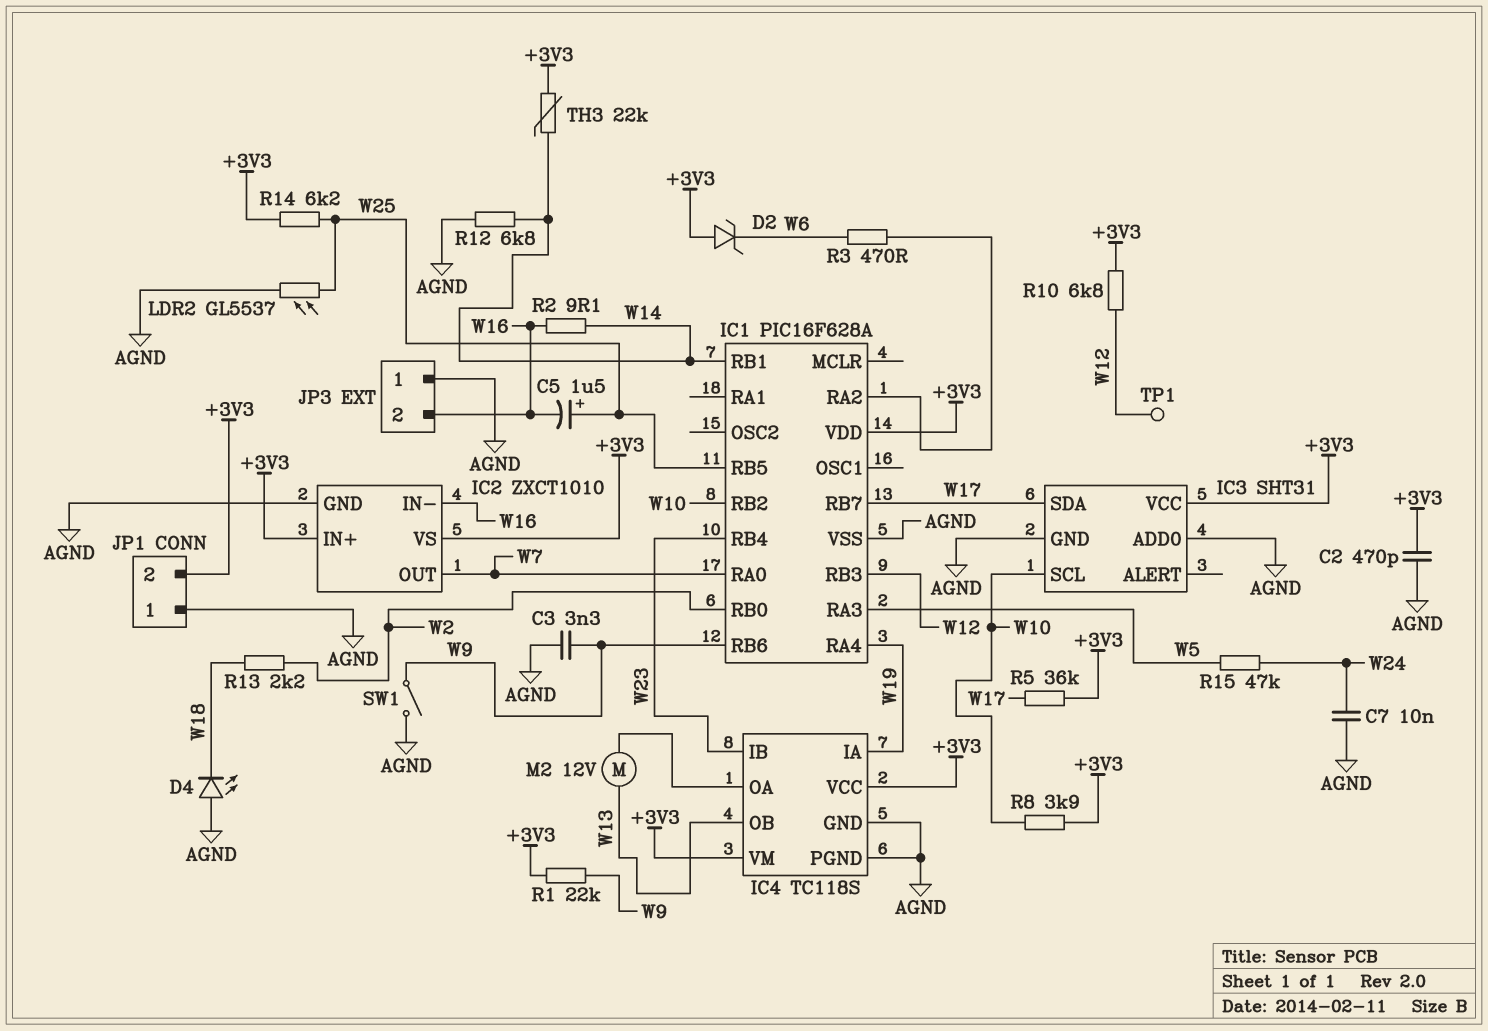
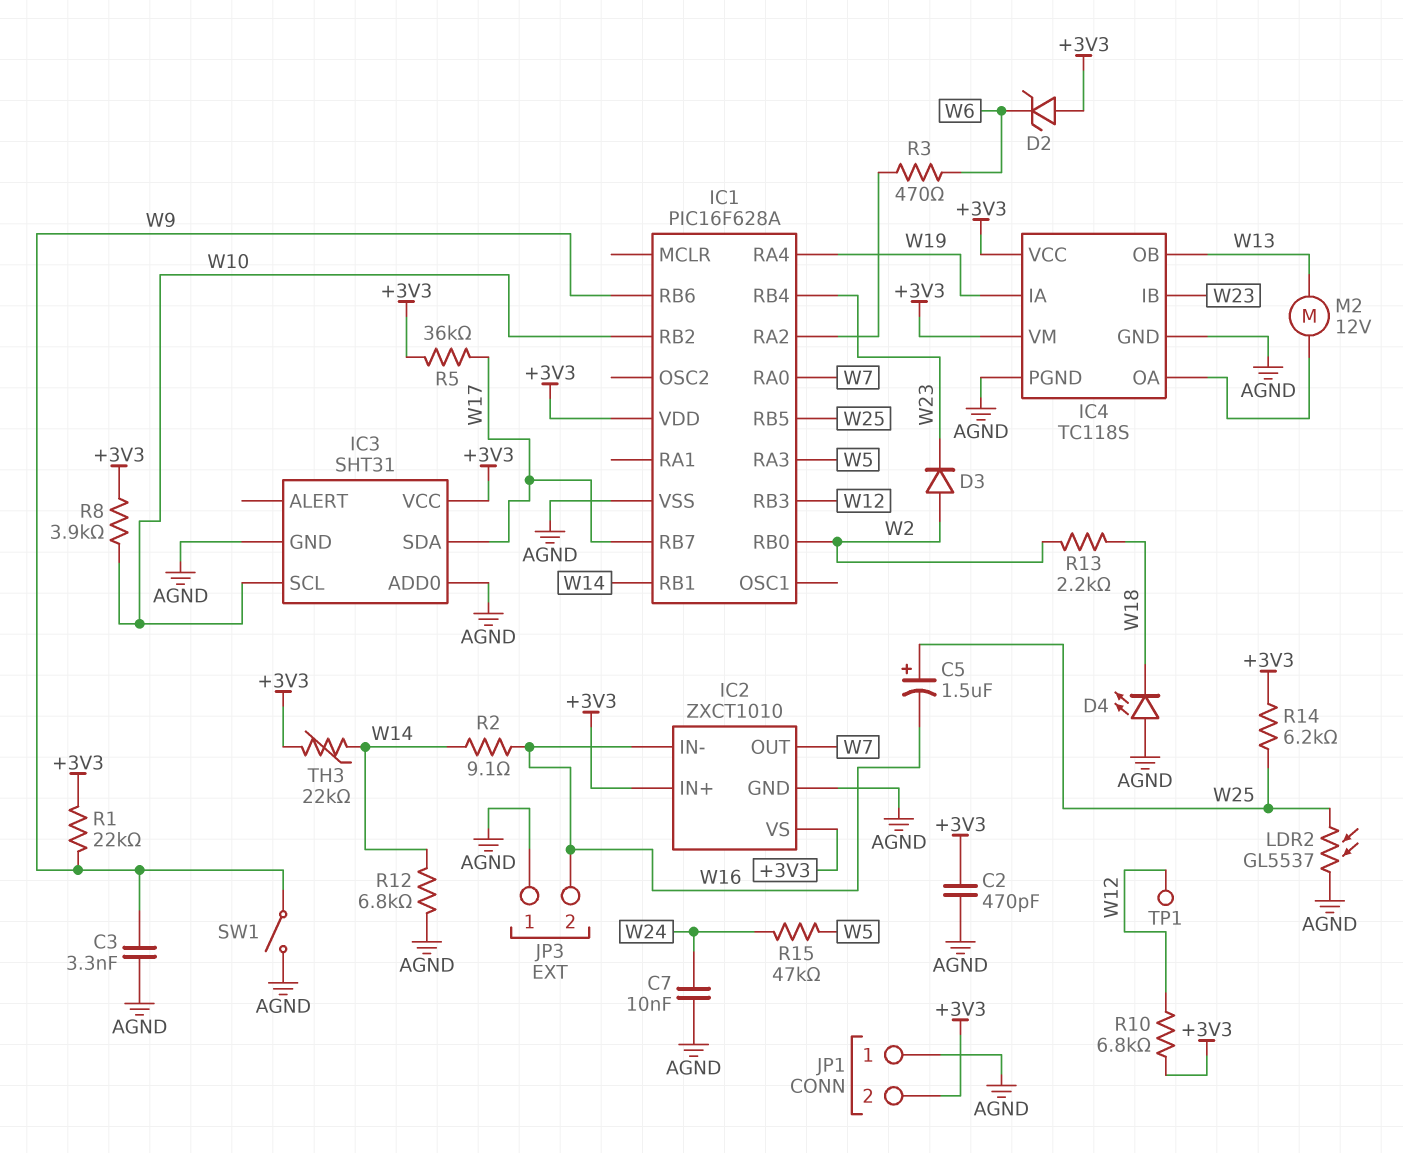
D3: none -> diode (A W2, K W23)

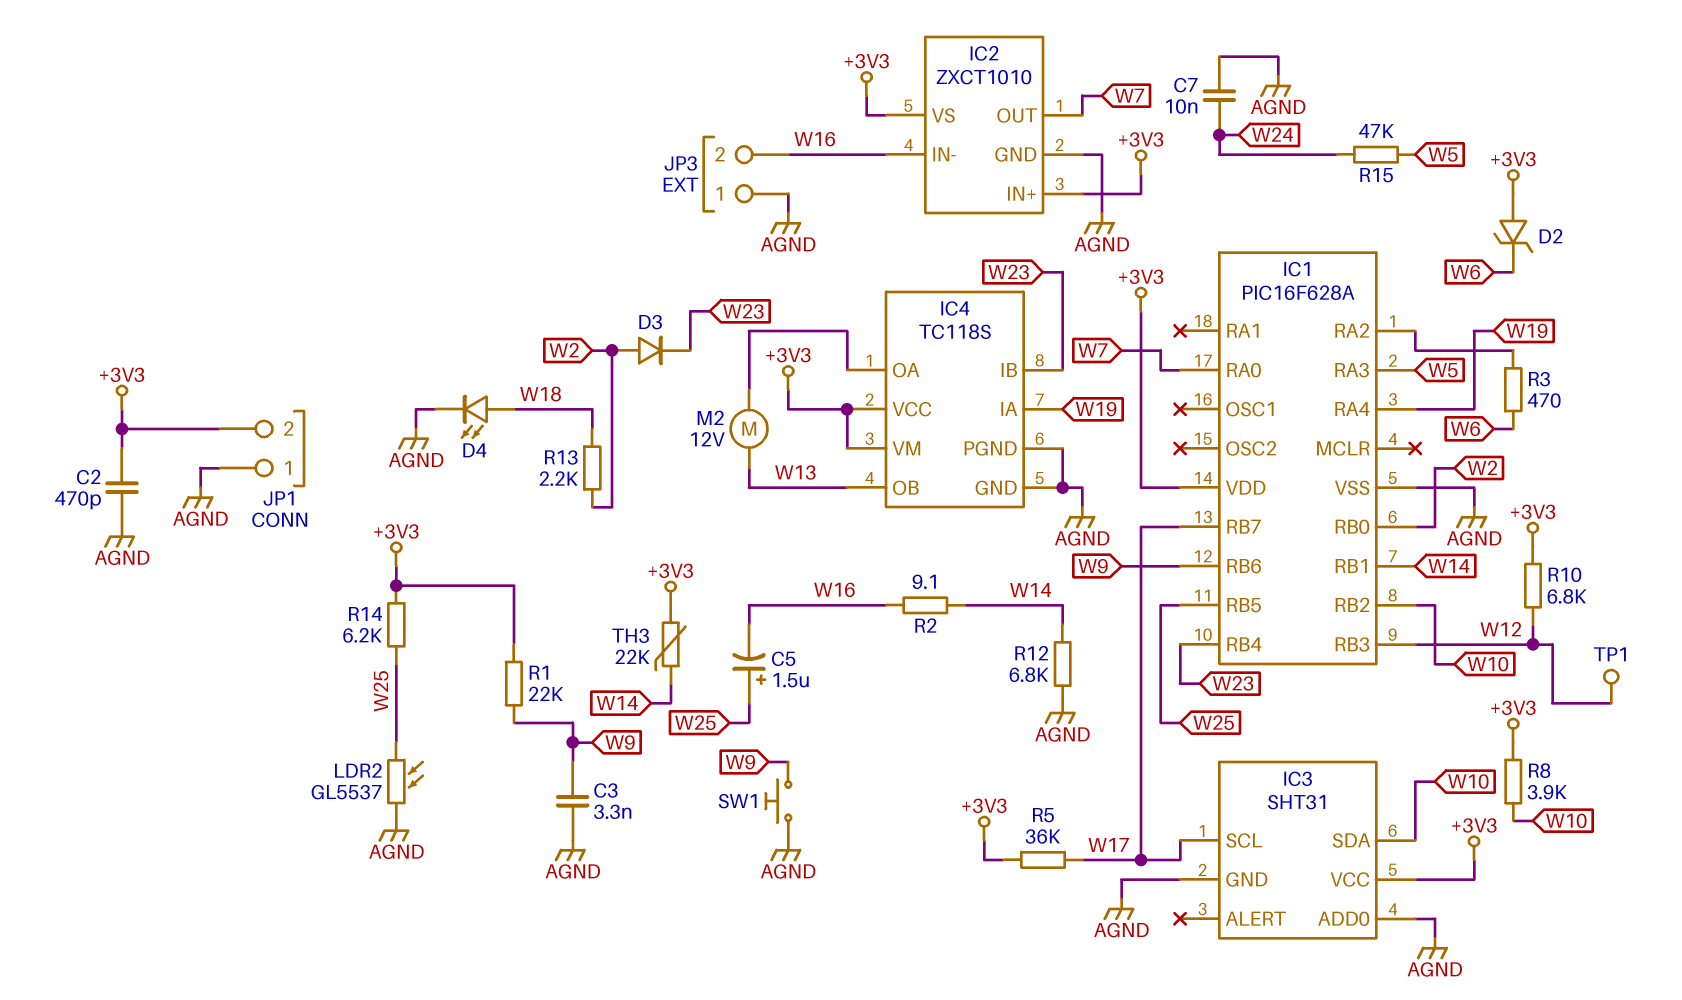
D4: LED (A AGND, K W18) -> LED (A W18, K AGND)
IC3 pin SCL: W10 -> W17
IC3 pin SDA: W17 -> W10
SW1: switch (AGND, W9) -> button (AGND, W9)

